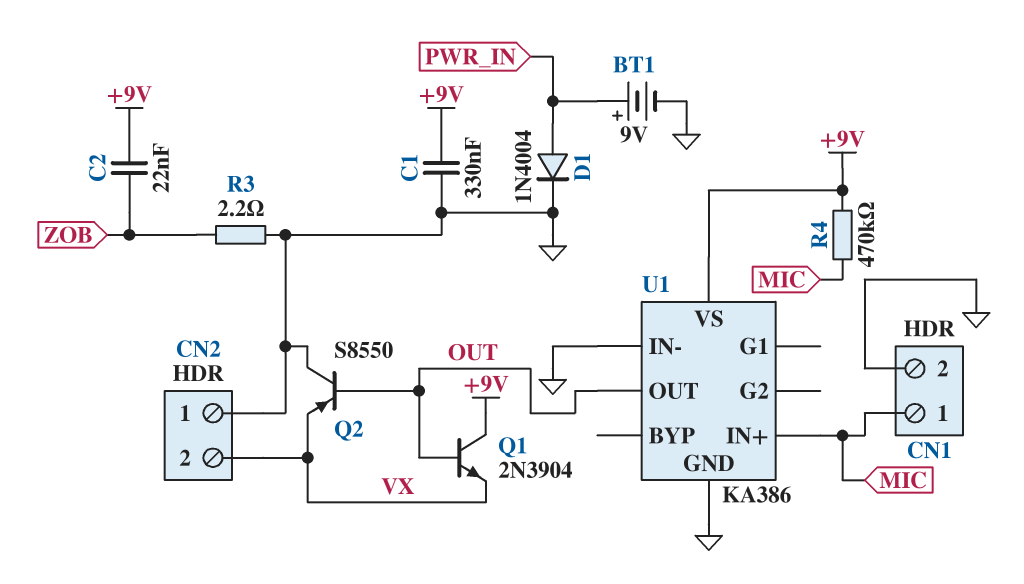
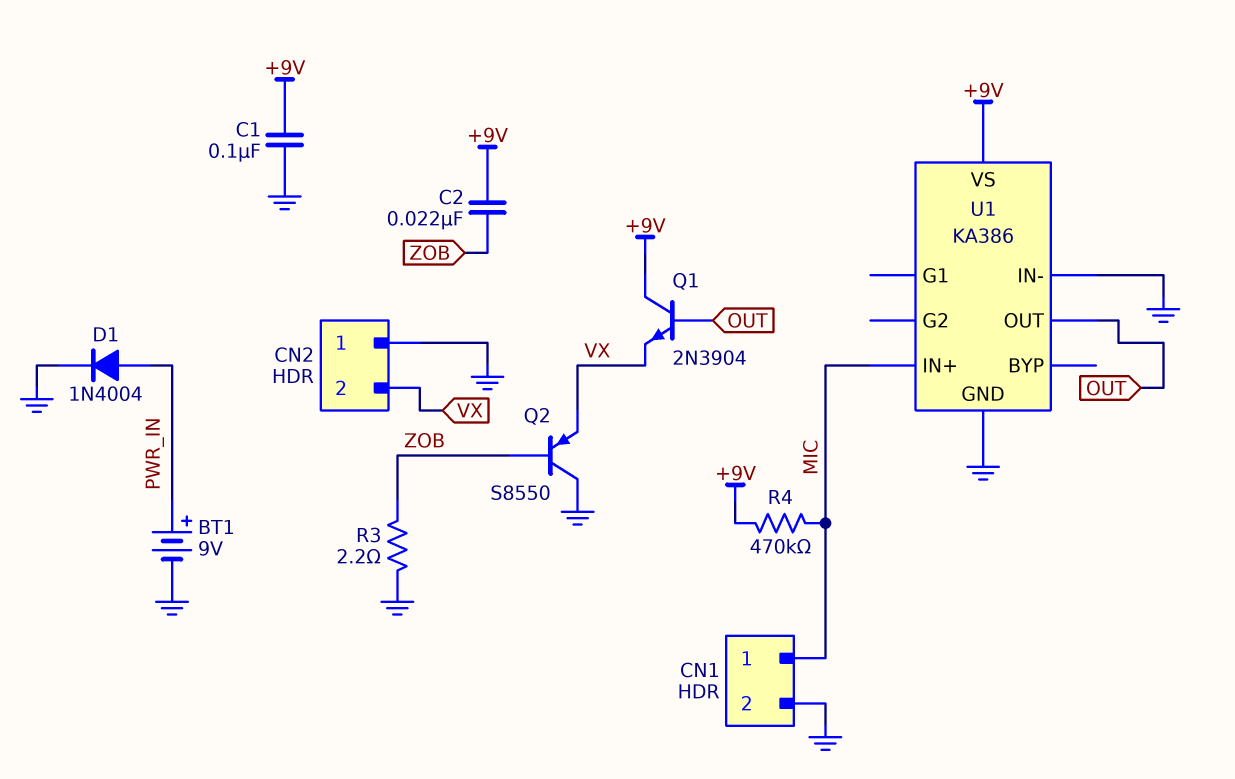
C1: 330nF (+9V, GND) -> 100nF (+9V, GND)
Q2: PNP S8550 (B OUT, C GND, E VX) -> PNP S8550 (B ZOB, C GND, E VX)

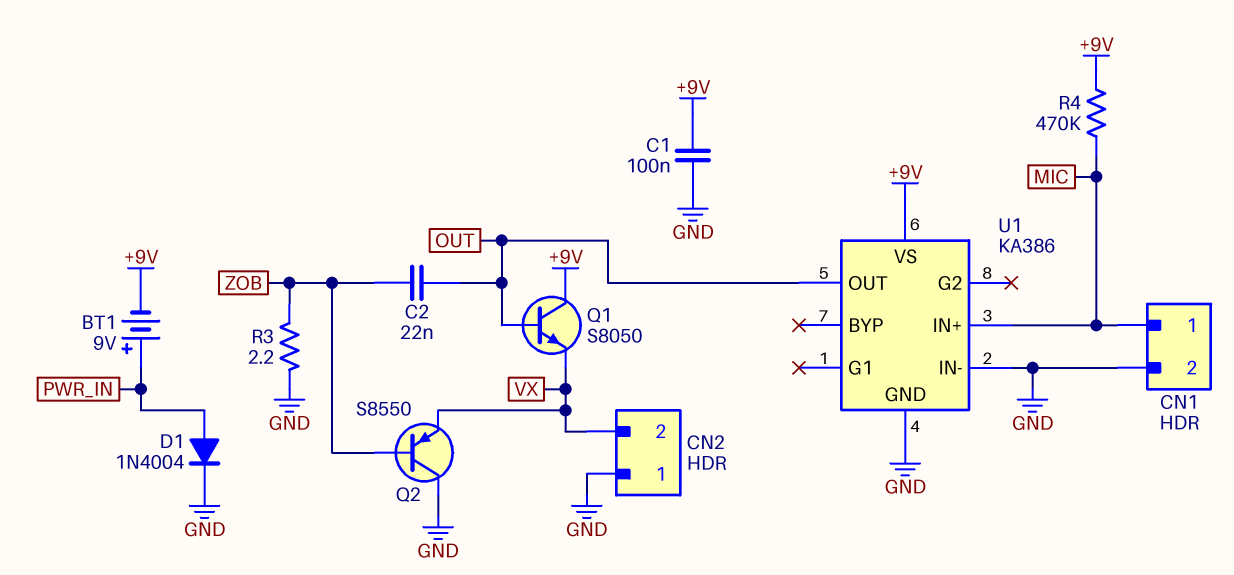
BT1: 9V (plus PWR_IN, minus GND) -> 9V (plus PWR_IN, minus +9V)
C2: 22nF (+9V, ZOB) -> 22nF (OUT, ZOB)
Q1: NPN 2N3904 (B OUT, C +9V, E VX) -> NPN S8050 (B OUT, C +9V, E VX)

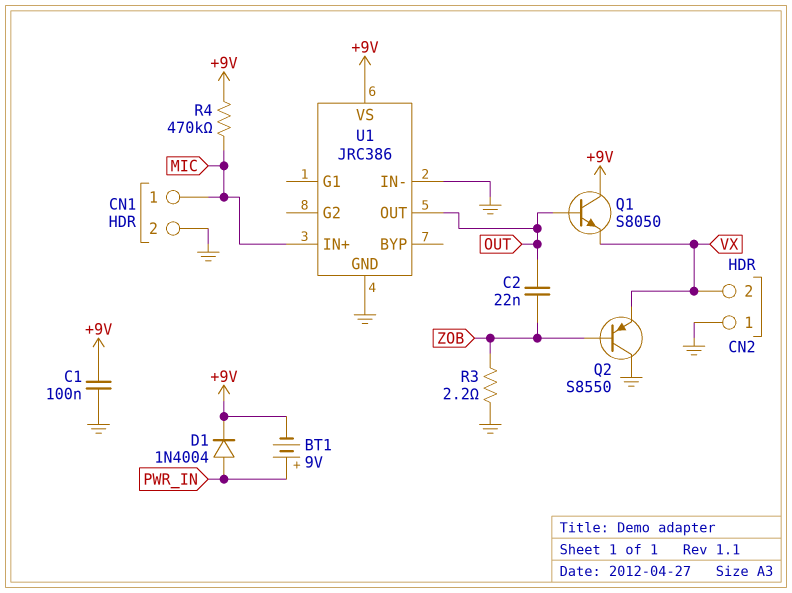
D1: diode 1N4004 (A PWR_IN, K GND) -> diode 1N4004 (A PWR_IN, K +9V)
U1: KA386 -> JRC386

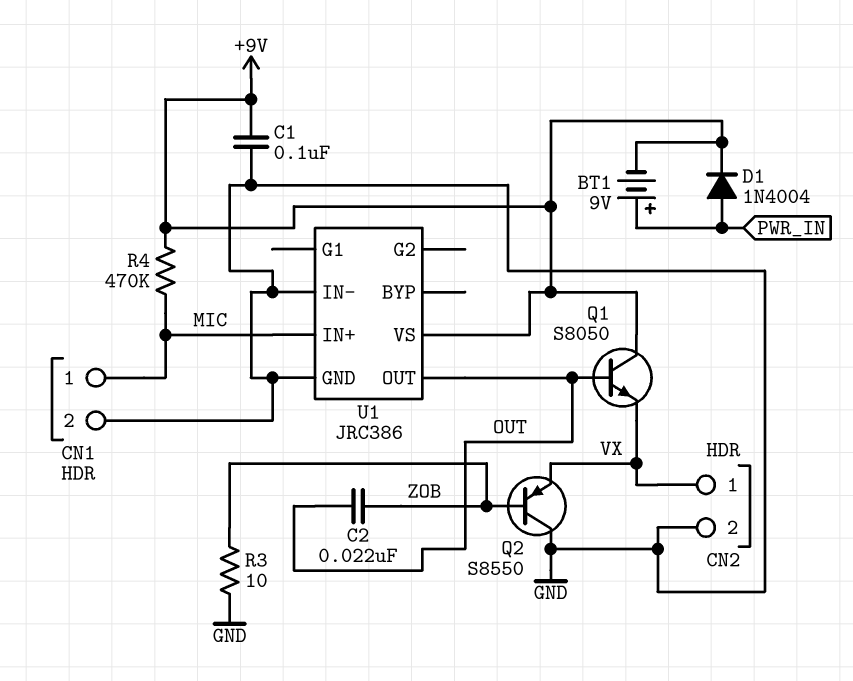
CN2 pin 1: GND -> VX
CN2 pin 2: VX -> GND
R3: 2.2 (GND, ZOB) -> 10 (GND, ZOB)

